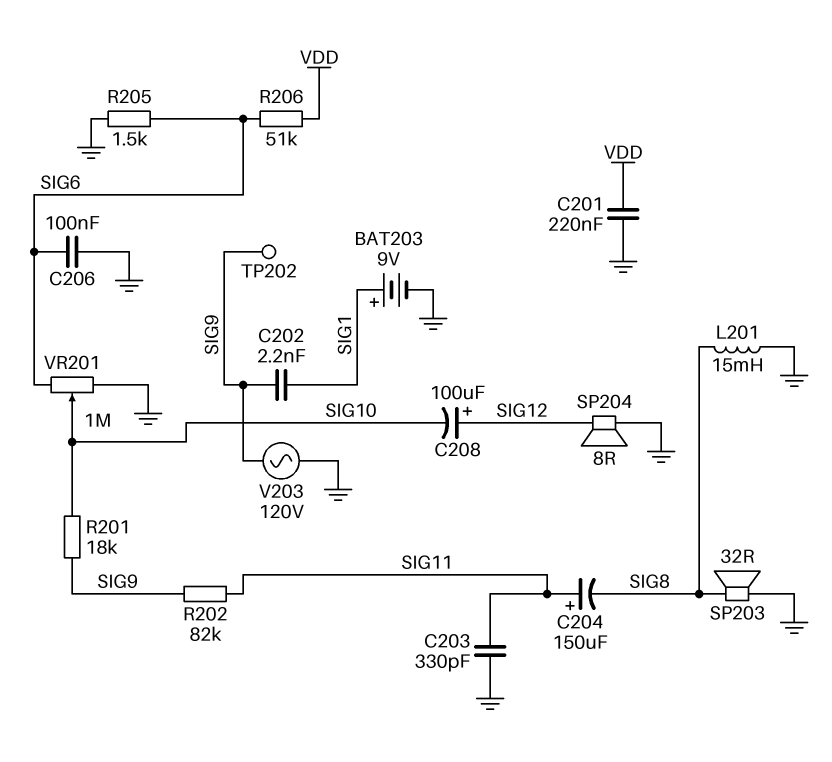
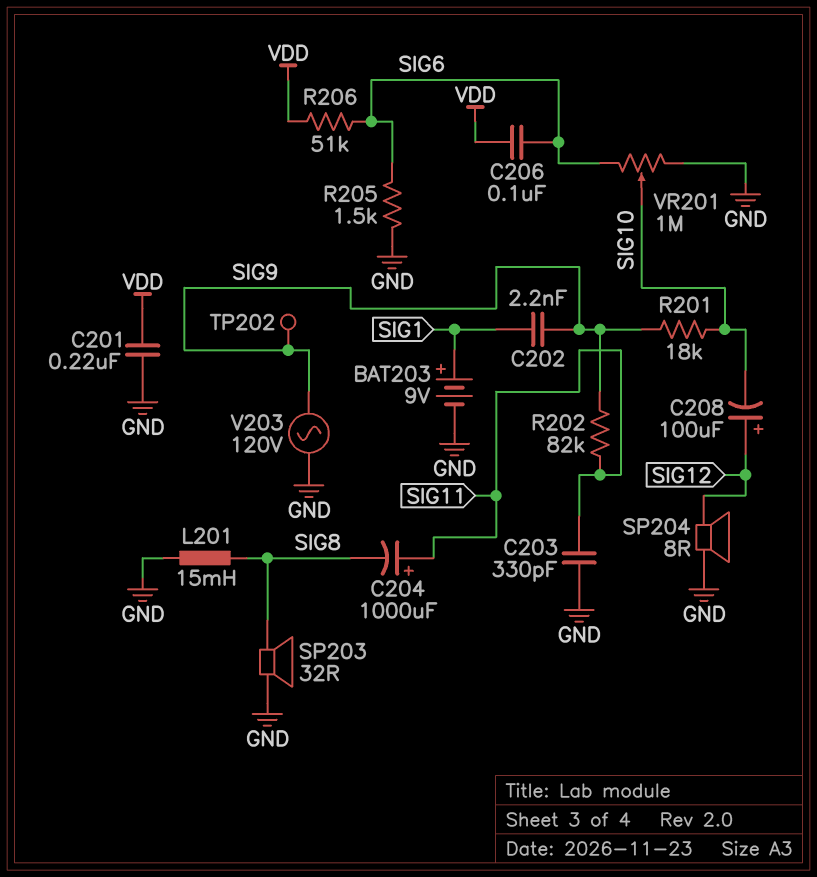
C204: 150uF (plus SIG11, minus SIG8) -> 1000uF (plus SIG11, minus SIG8)
C206: 100nF (GND, SIG6) -> 100nF (SIG6, VDD)

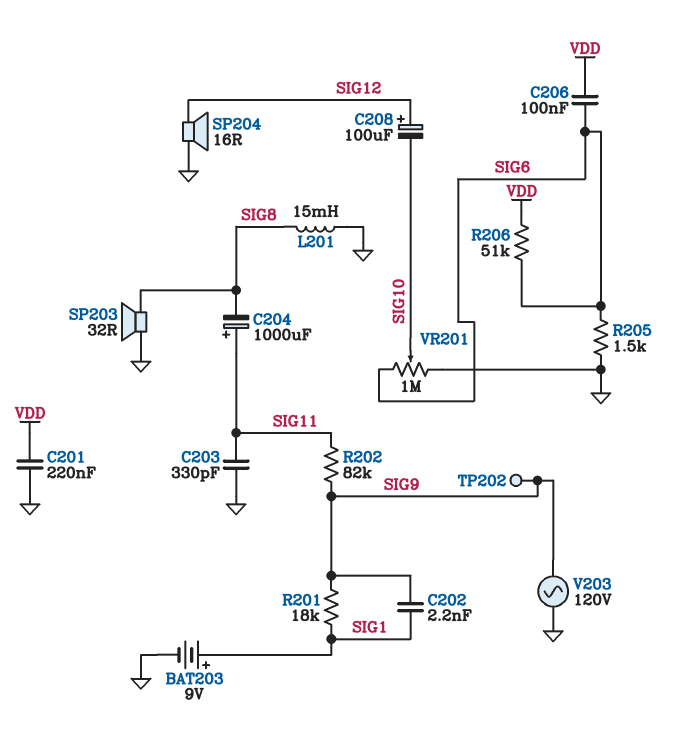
R201: 18k (SIG9, SIG10) -> 18k (SIG1, SIG9)
SP204: speaker 8R (GND, SIG12) -> speaker 16R (GND, SIG12)

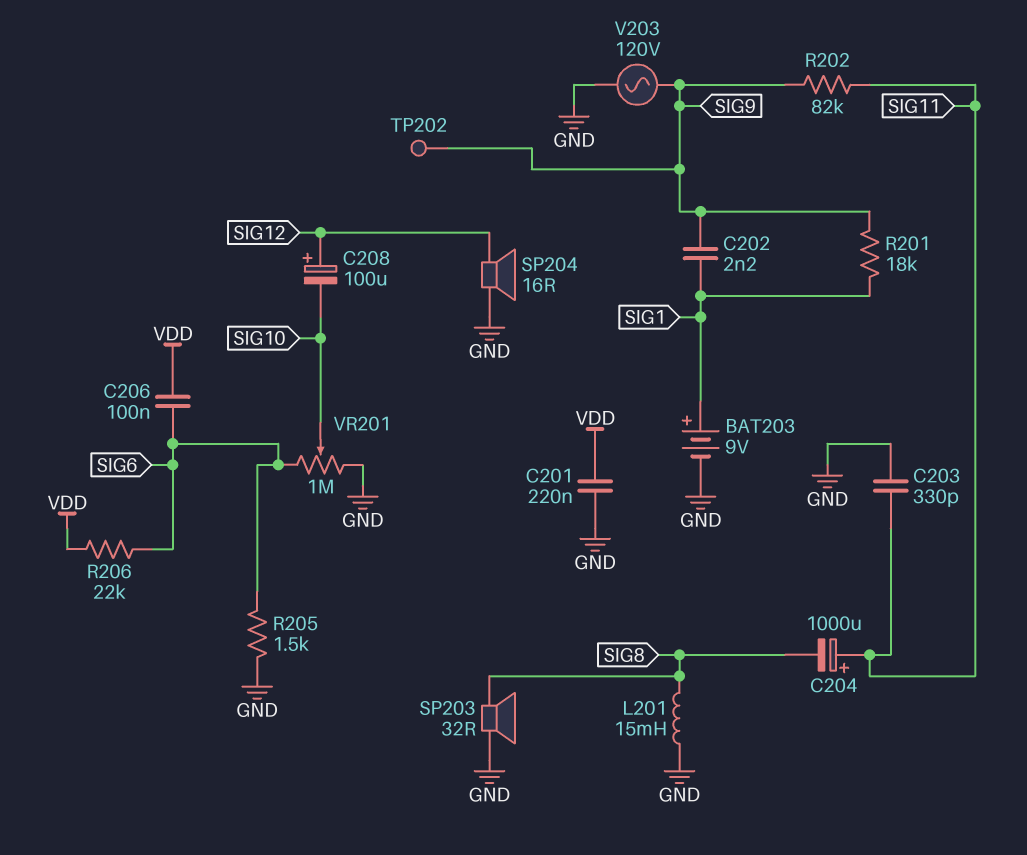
R206: 51k (SIG6, VDD) -> 22k (SIG6, VDD)

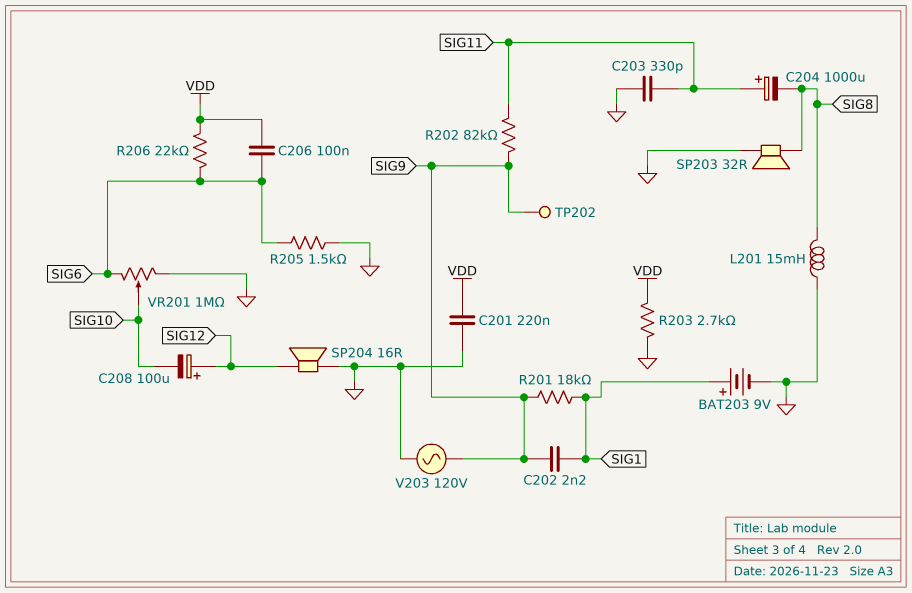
R203: none -> 2.7k (GND, VDD)

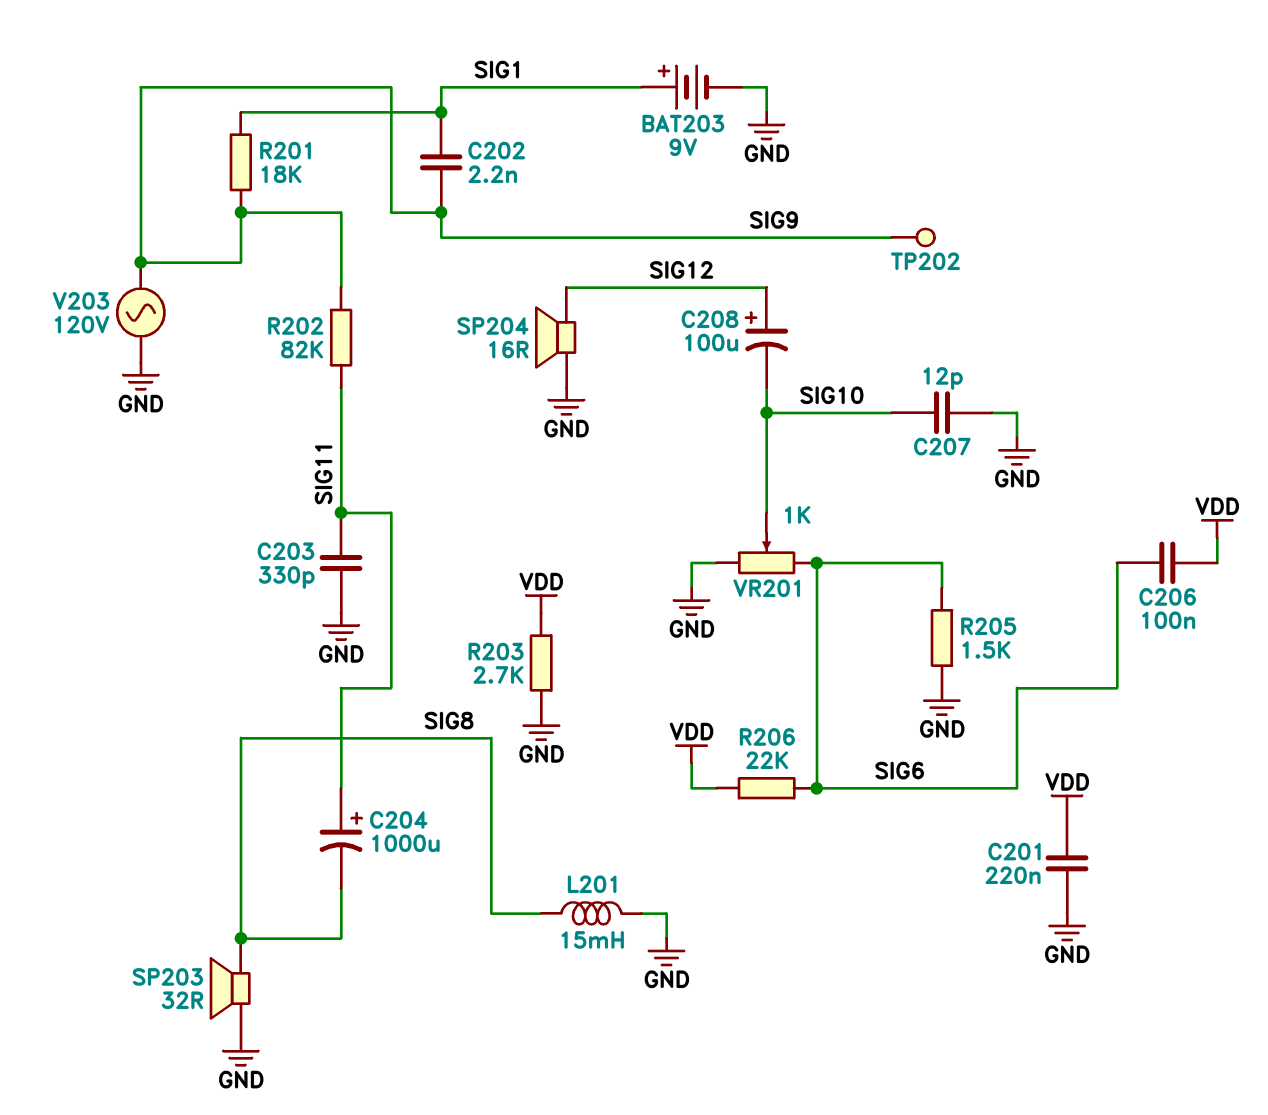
C207: none -> 12pF (GND, SIG10)
VR201: 1M (GND, SIG6, wiper SIG10) -> 1k (GND, SIG6, wiper SIG10)

